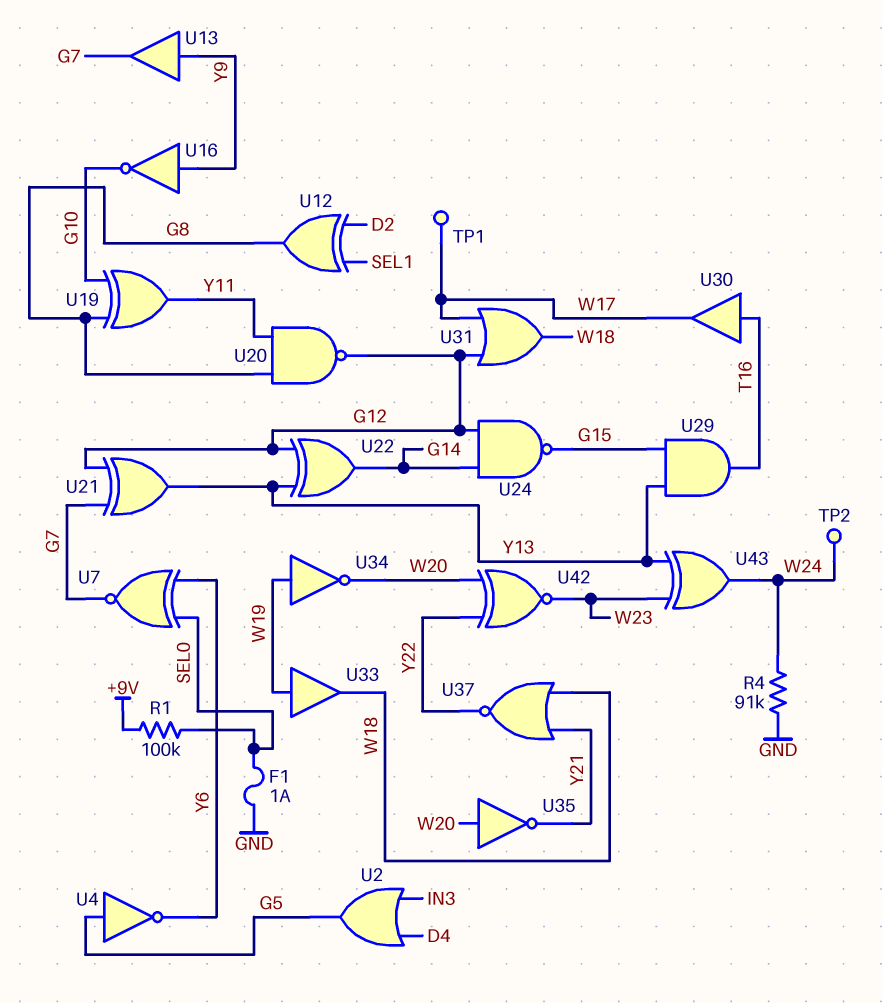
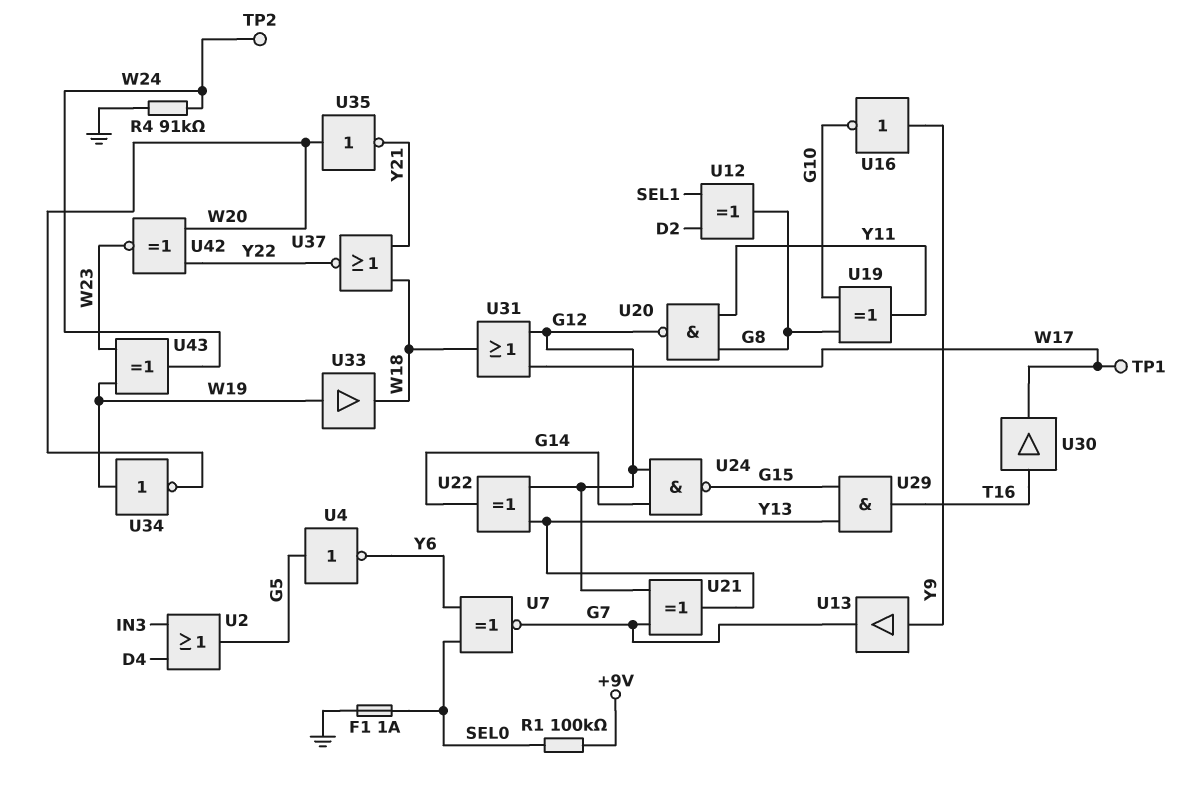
U43: XOR (in W23, in Y13, out W24) -> XOR (in W19, in W23, out W24)

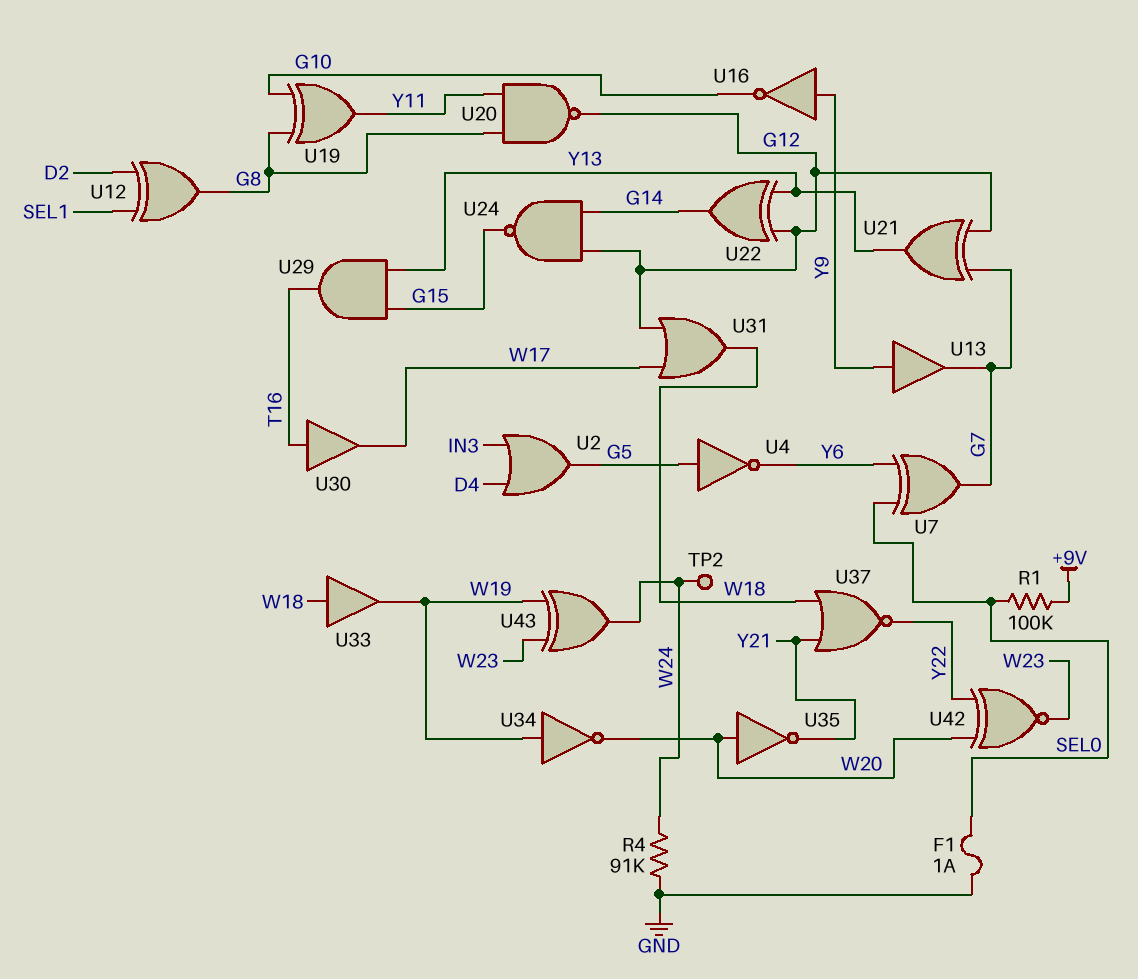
TP1: test point (W17) -> none
U7: XNOR (in SEL0, in Y6, out G7) -> XOR (in SEL0, in Y6, out G7)
U33: buffer (in W19, out W18) -> buffer (in W18, out W19)

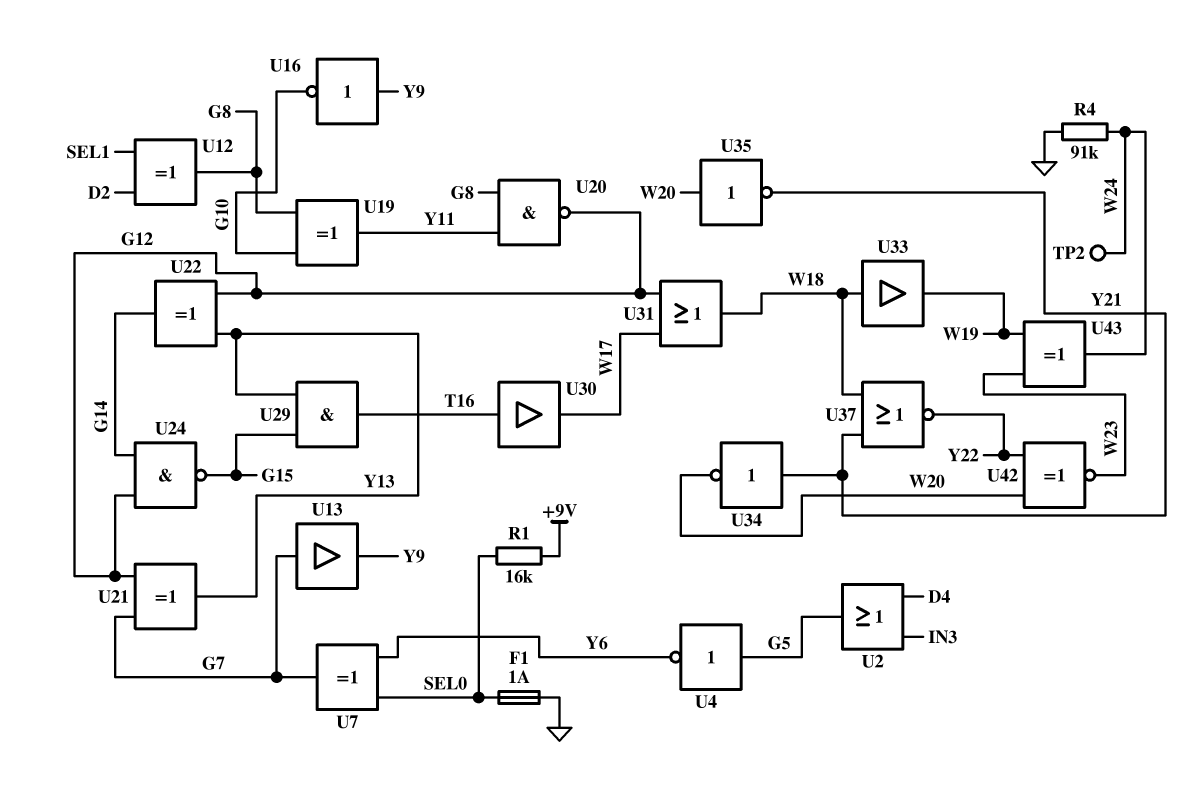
R1: 100k (+9V, SEL0) -> 16k (+9V, SEL0)
U13: buffer (in Y9, out G7) -> buffer (in G7, out Y9)
U34: NOT (in W19, out W20) -> NOT (in Y21, out W20)

